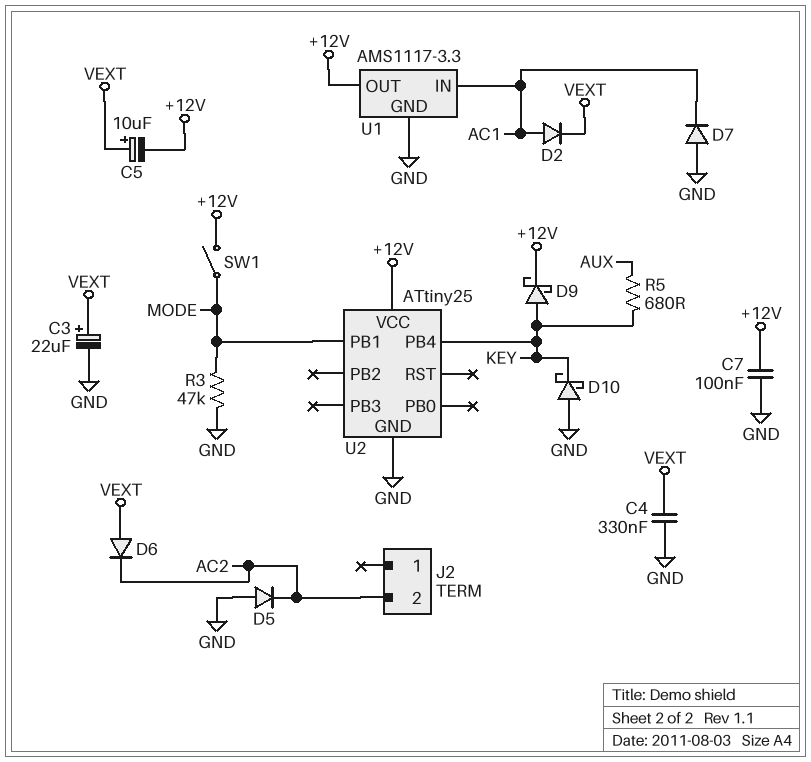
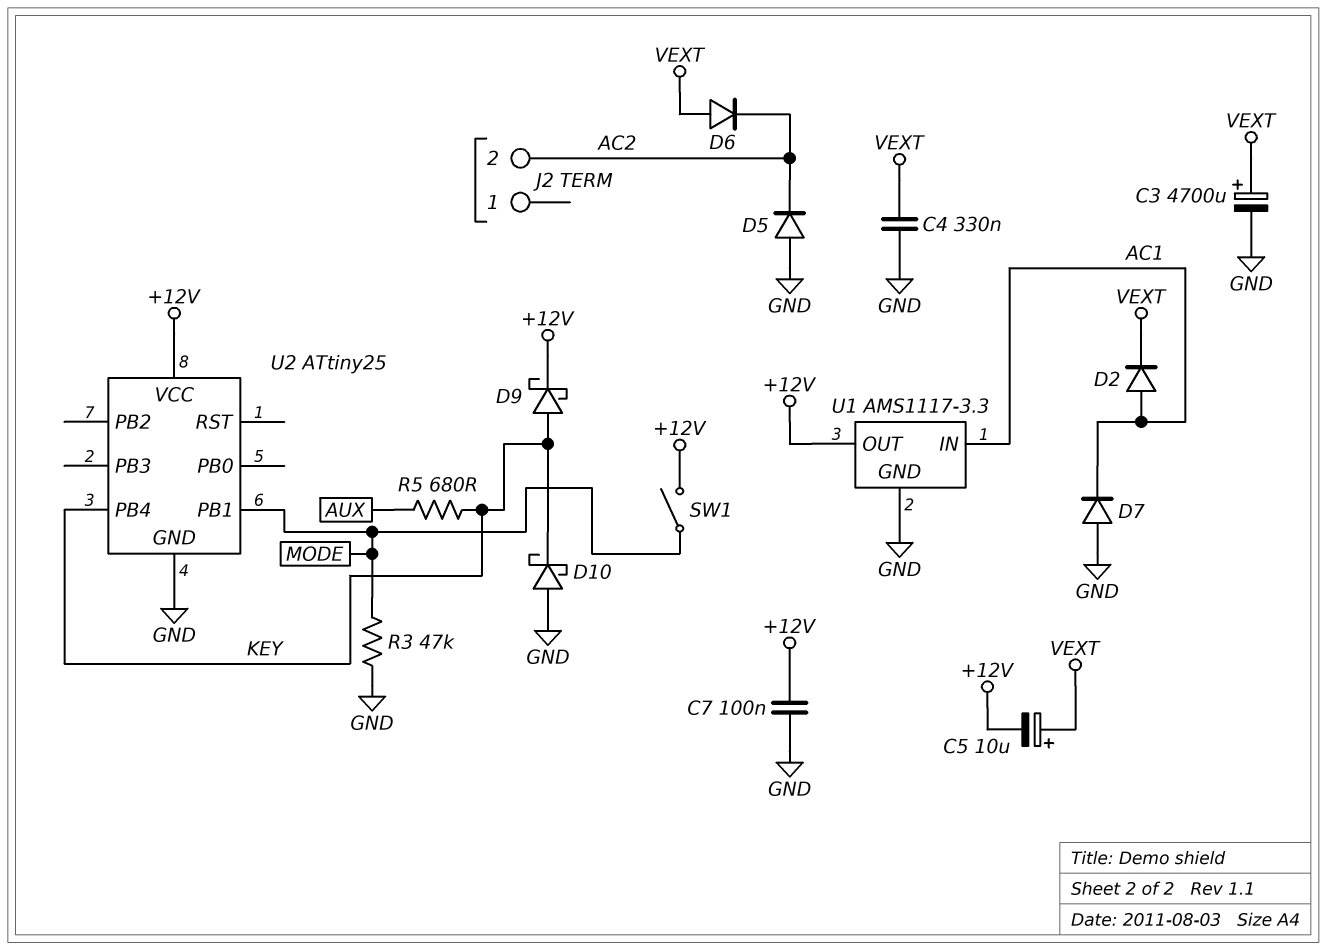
C3: 22uF (plus VEXT, minus GND) -> 4700uF (plus VEXT, minus GND)

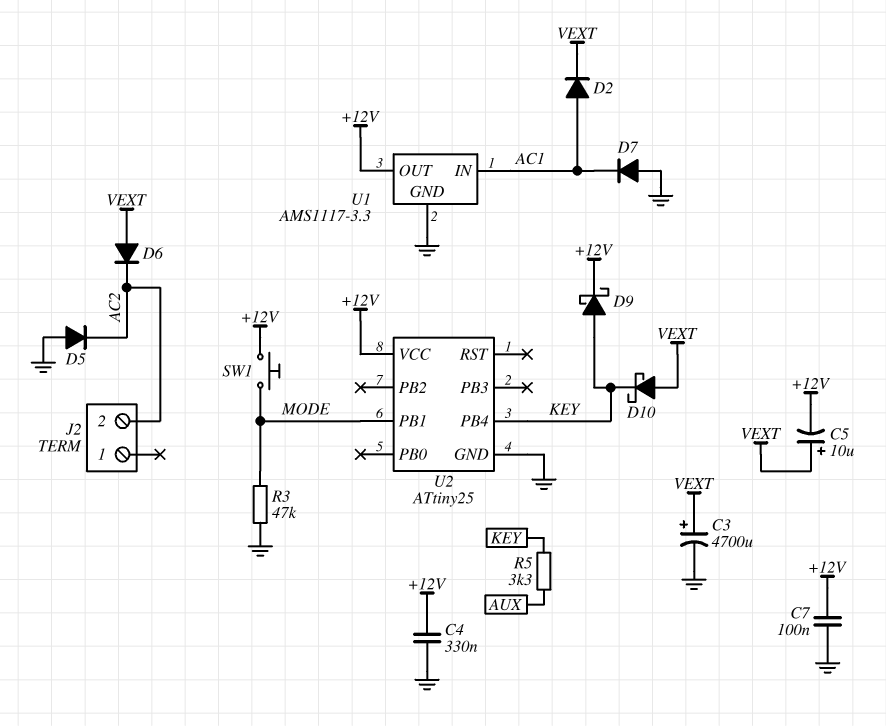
C4: 330nF (GND, VEXT) -> 330nF (+12V, GND)
D10: schottky (A GND, K KEY) -> schottky (A VEXT, K KEY)
R5: 680 (AUX, KEY) -> 3.3k (AUX, KEY)
SW1: switch (+12V, MODE) -> button (+12V, MODE)

